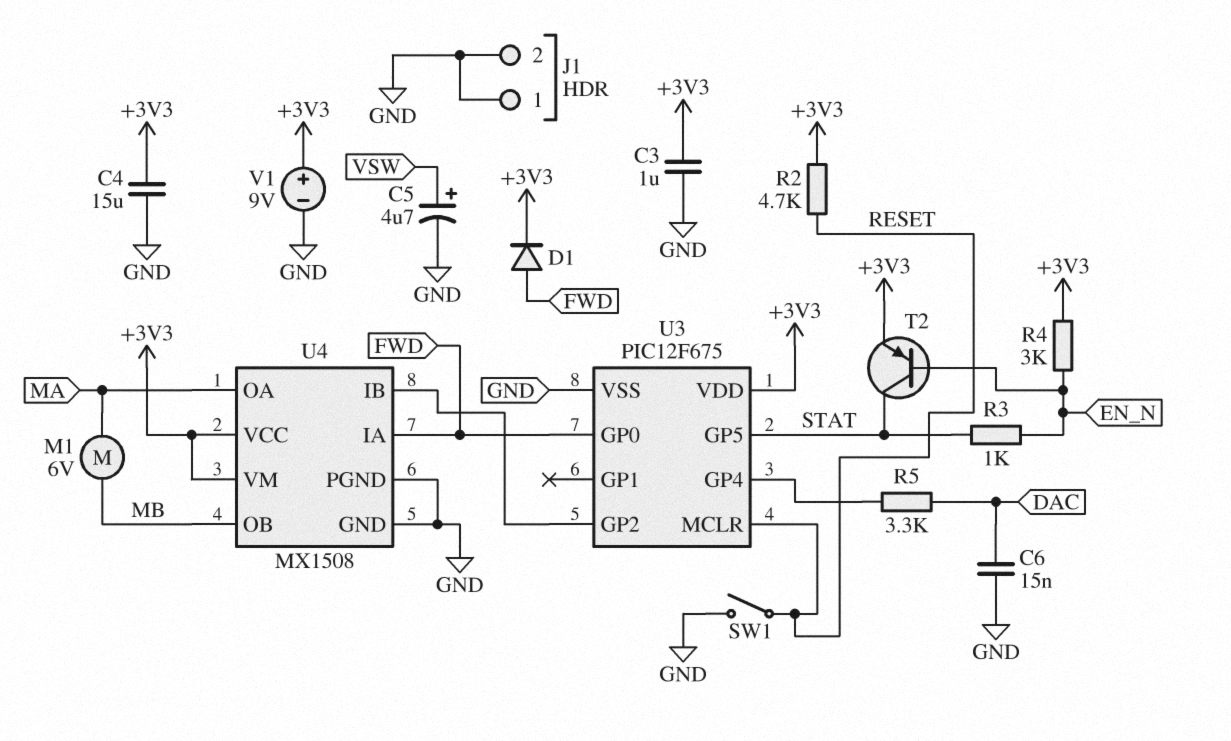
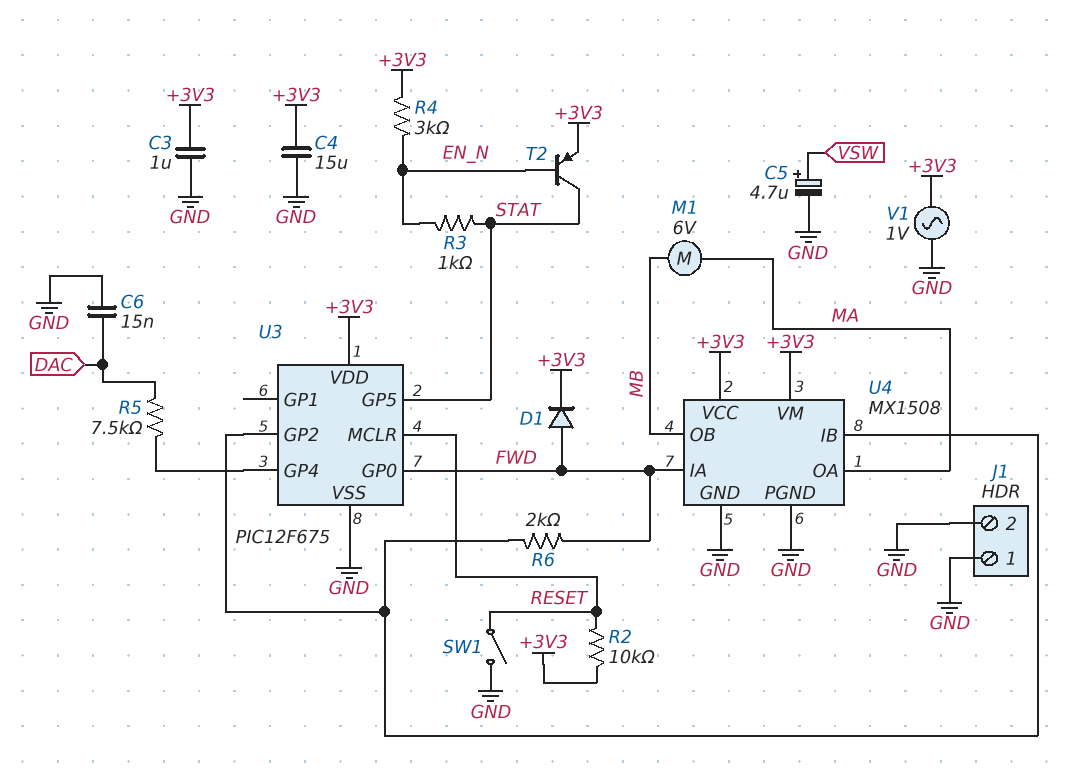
R2: 4.7k (+3V3, RESET) -> 10k (+3V3, RESET)
R5: 3.3k (DAC, U3/GP4) -> 7.5k (DAC, U3/GP4)
R6: none -> 2k (FWD, U3/GP2)
V1: 9V (plus +3V3, minus GND) -> AC 1V (+3V3, GND)

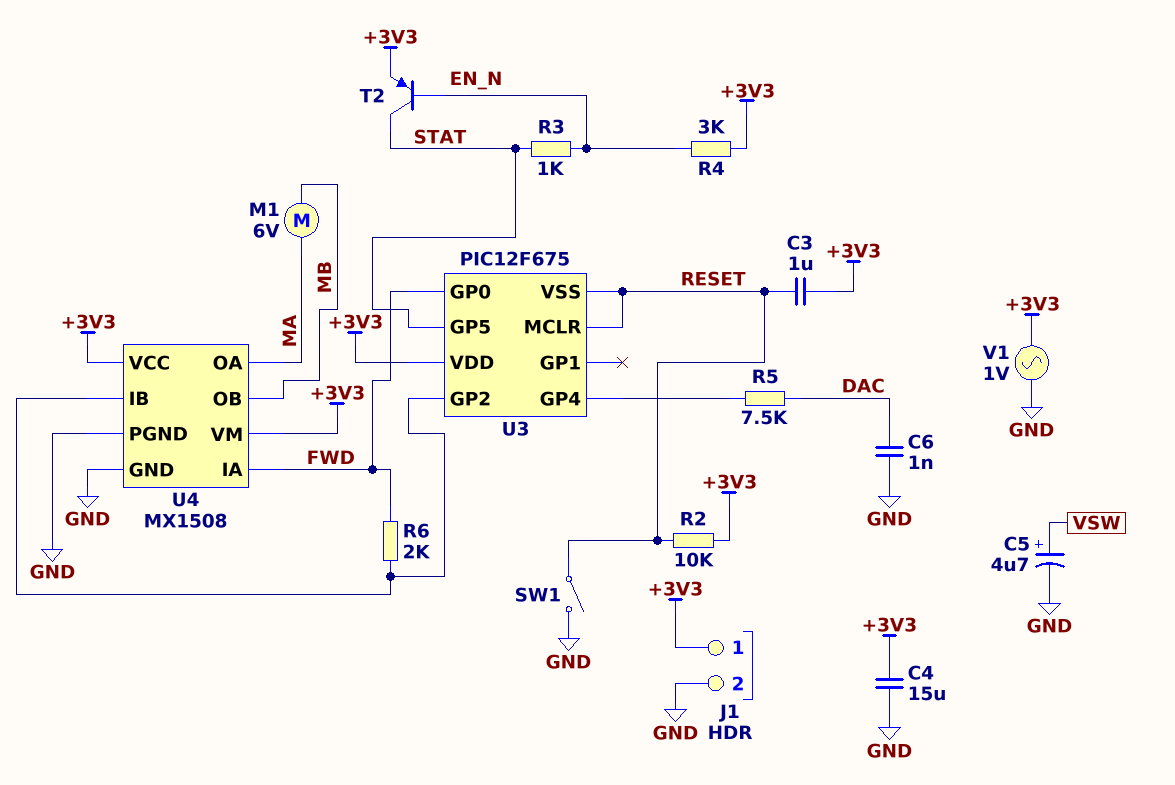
C3: 1uF (+3V3, GND) -> 1uF (+3V3, RESET)
C6: 15nF (DAC, GND) -> 1nF (DAC, GND)
D1: diode (A FWD, K +3V3) -> none
J1 pin 1: GND -> +3V3
U3 pin VSS: GND -> RESET

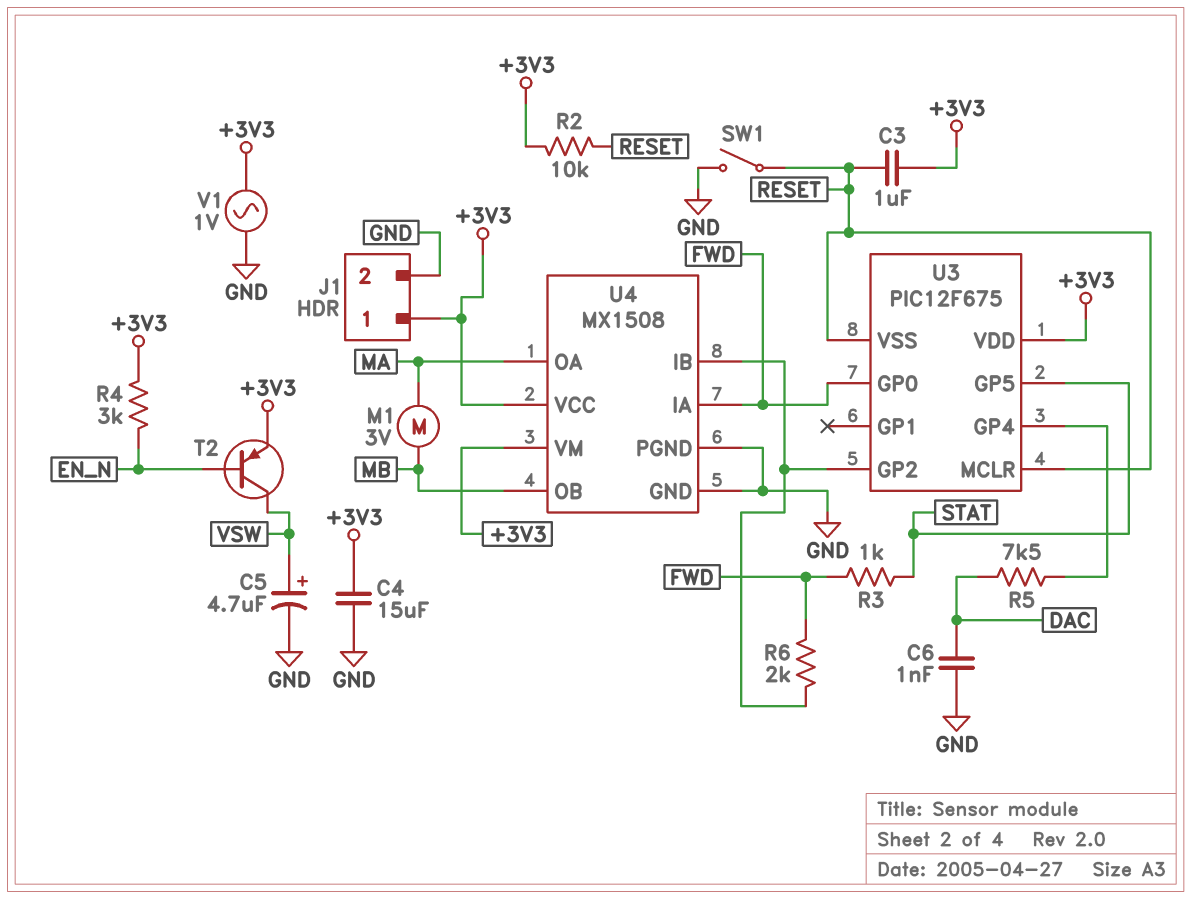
M1: motor 6V (MA, MB) -> motor 3V (MA, MB)
R3: 1k (EN_N, STAT) -> 1k (FWD, STAT)
T2: PNP (B EN_N, C STAT, E +3V3) -> PNP (B EN_N, C VSW, E +3V3)

